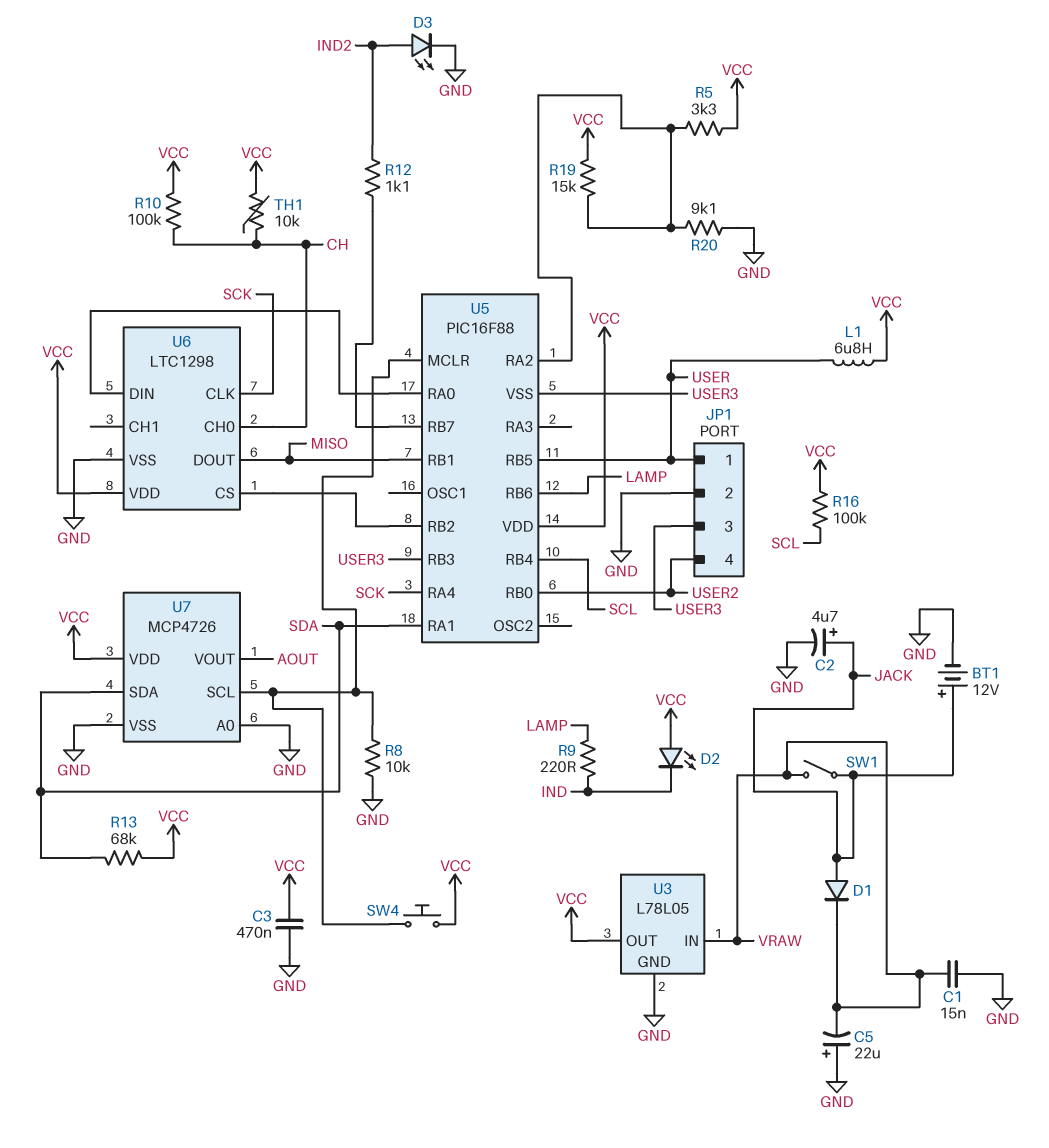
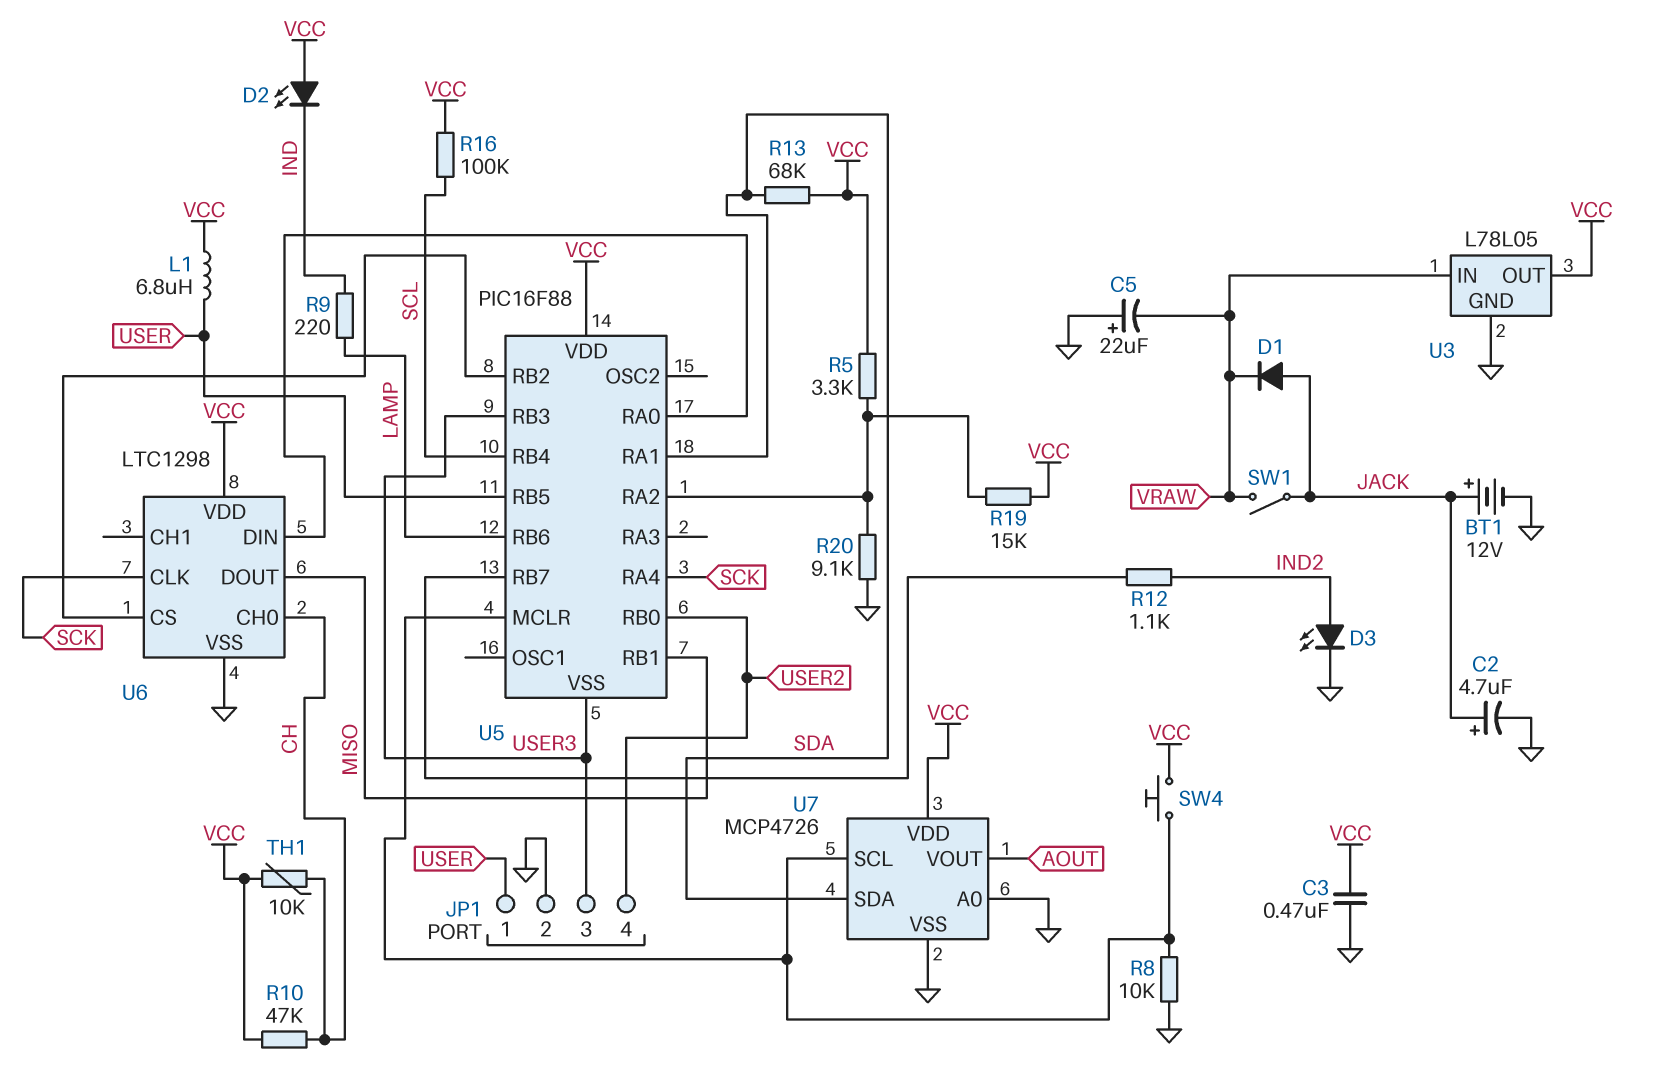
C1: 15nF (GND, VRAW) -> none
R10: 100k (CH, VCC) -> 47k (CH, VCC)

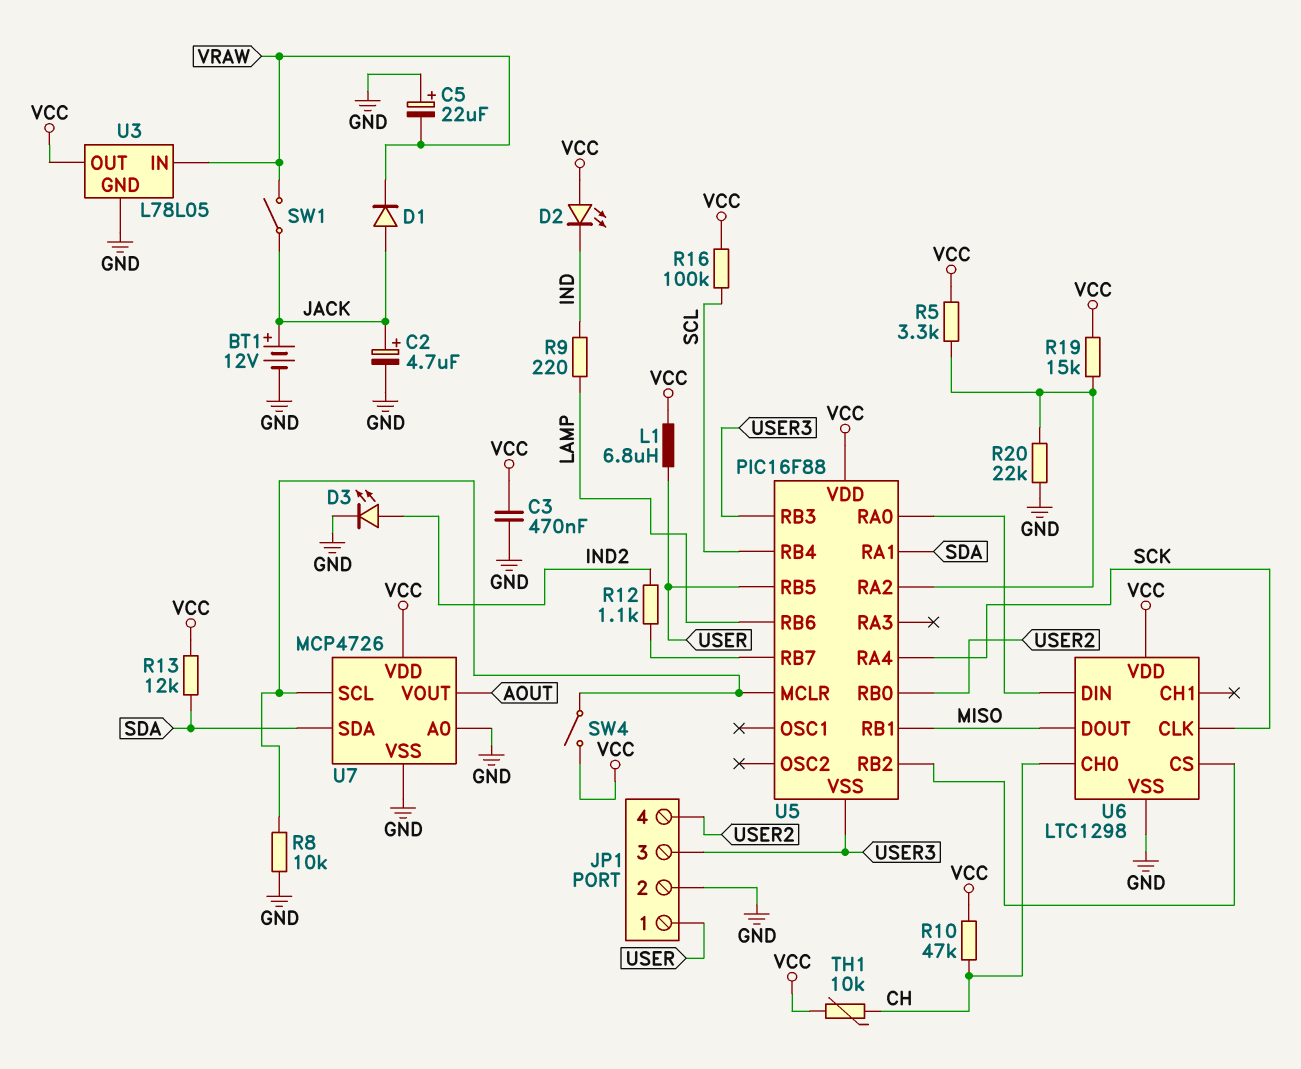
R13: 68k (SDA, VCC) -> 12k (SDA, VCC)
R20: 9.1k (GND, U5/RA2) -> 22k (GND, U5/RA2)
SW4: button (U5/MCLR, VCC) -> switch (U5/MCLR, VCC)

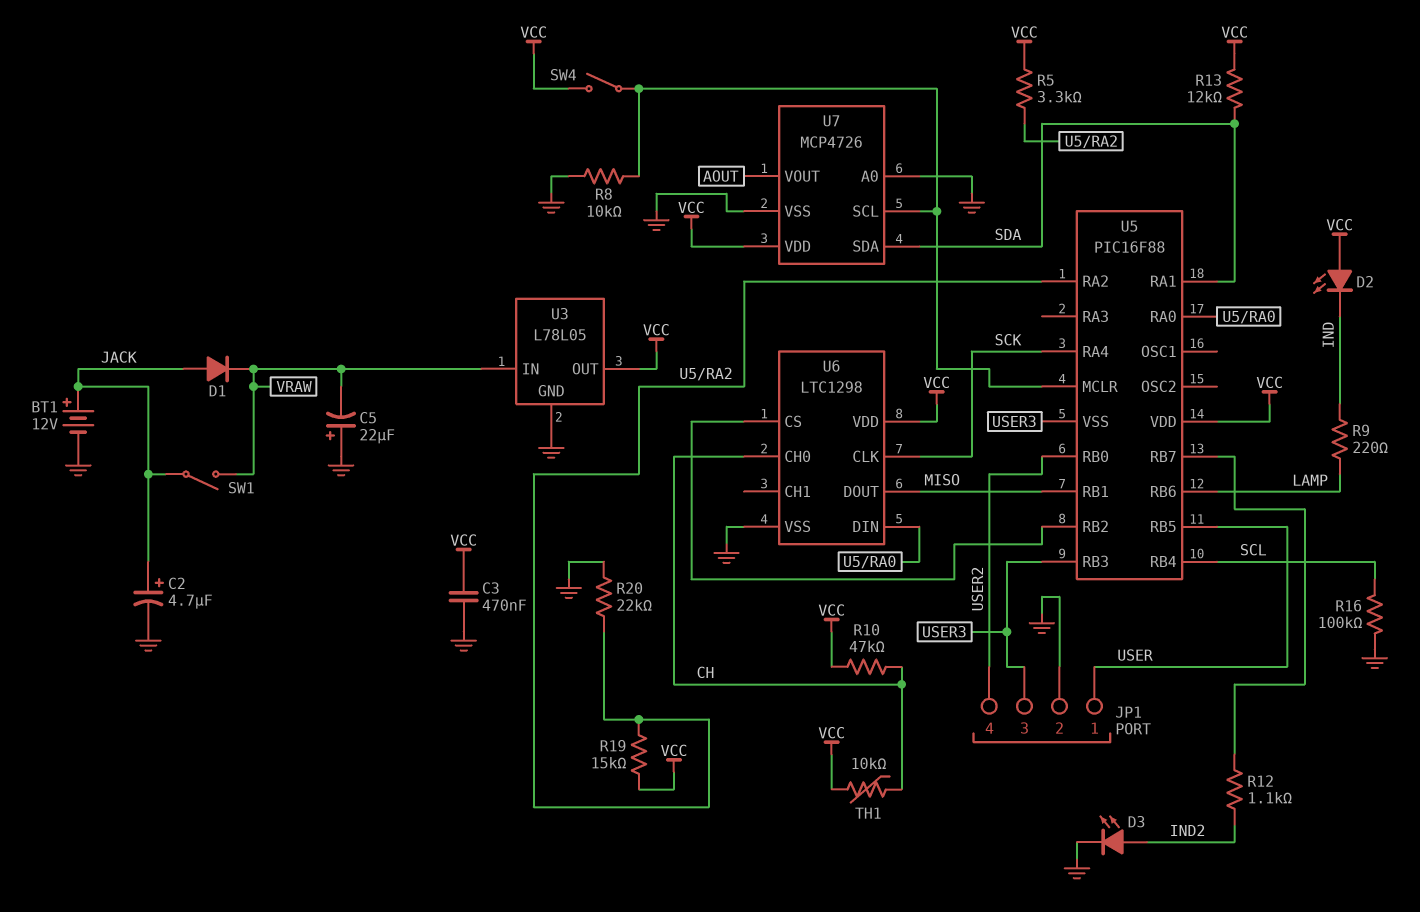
L1: 6.8uH (USER, VCC) -> none
R16: 100k (SCL, VCC) -> 100k (GND, SCL)

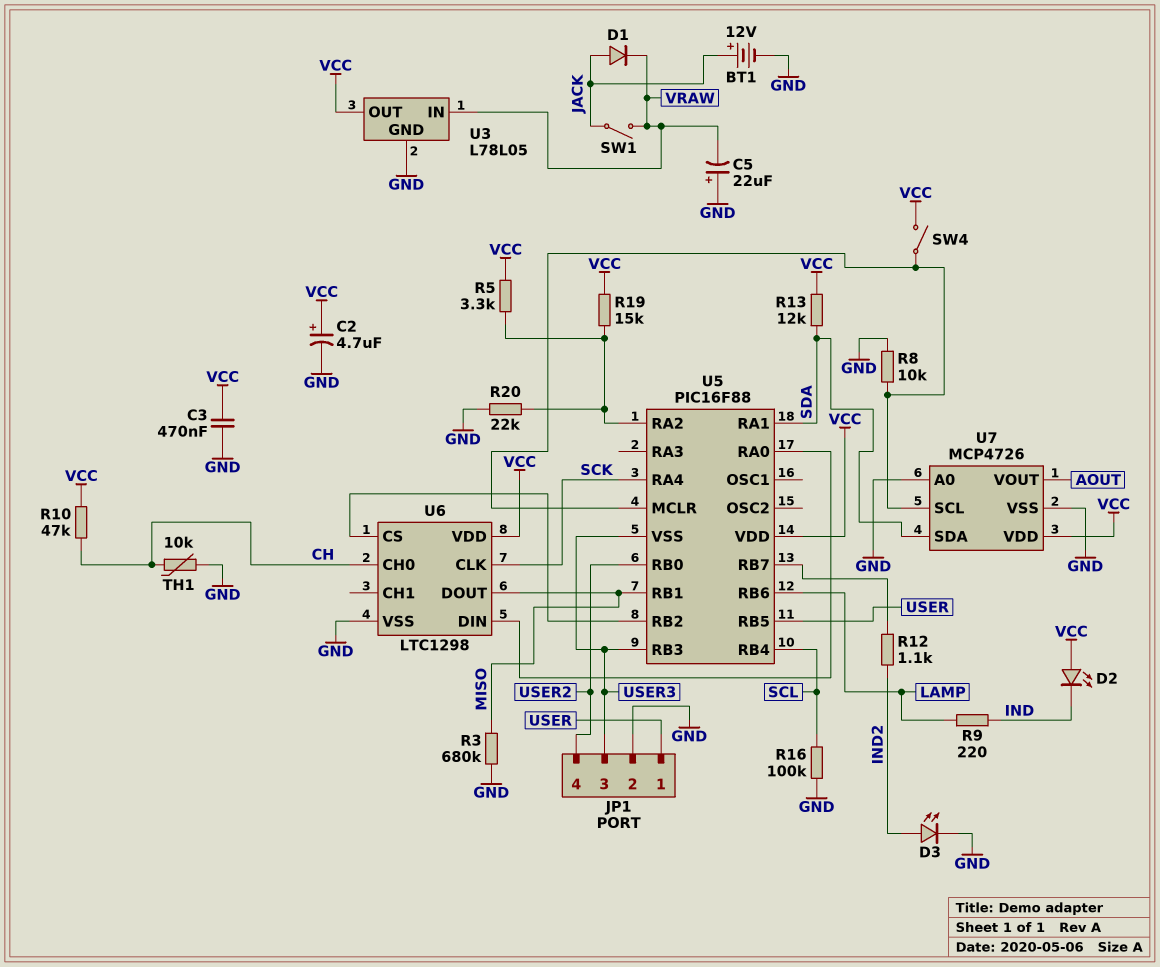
C2: 4.7uF (plus JACK, minus GND) -> 4.7uF (plus VCC, minus GND)
R3: none -> 680k (GND, MISO)
TH1: 10k (CH, VCC) -> 10k (CH, GND)

